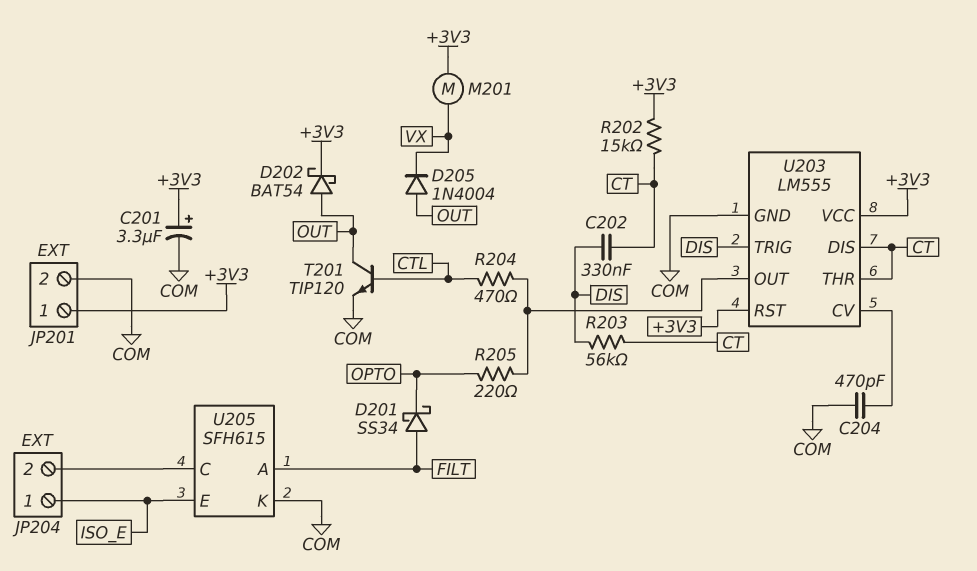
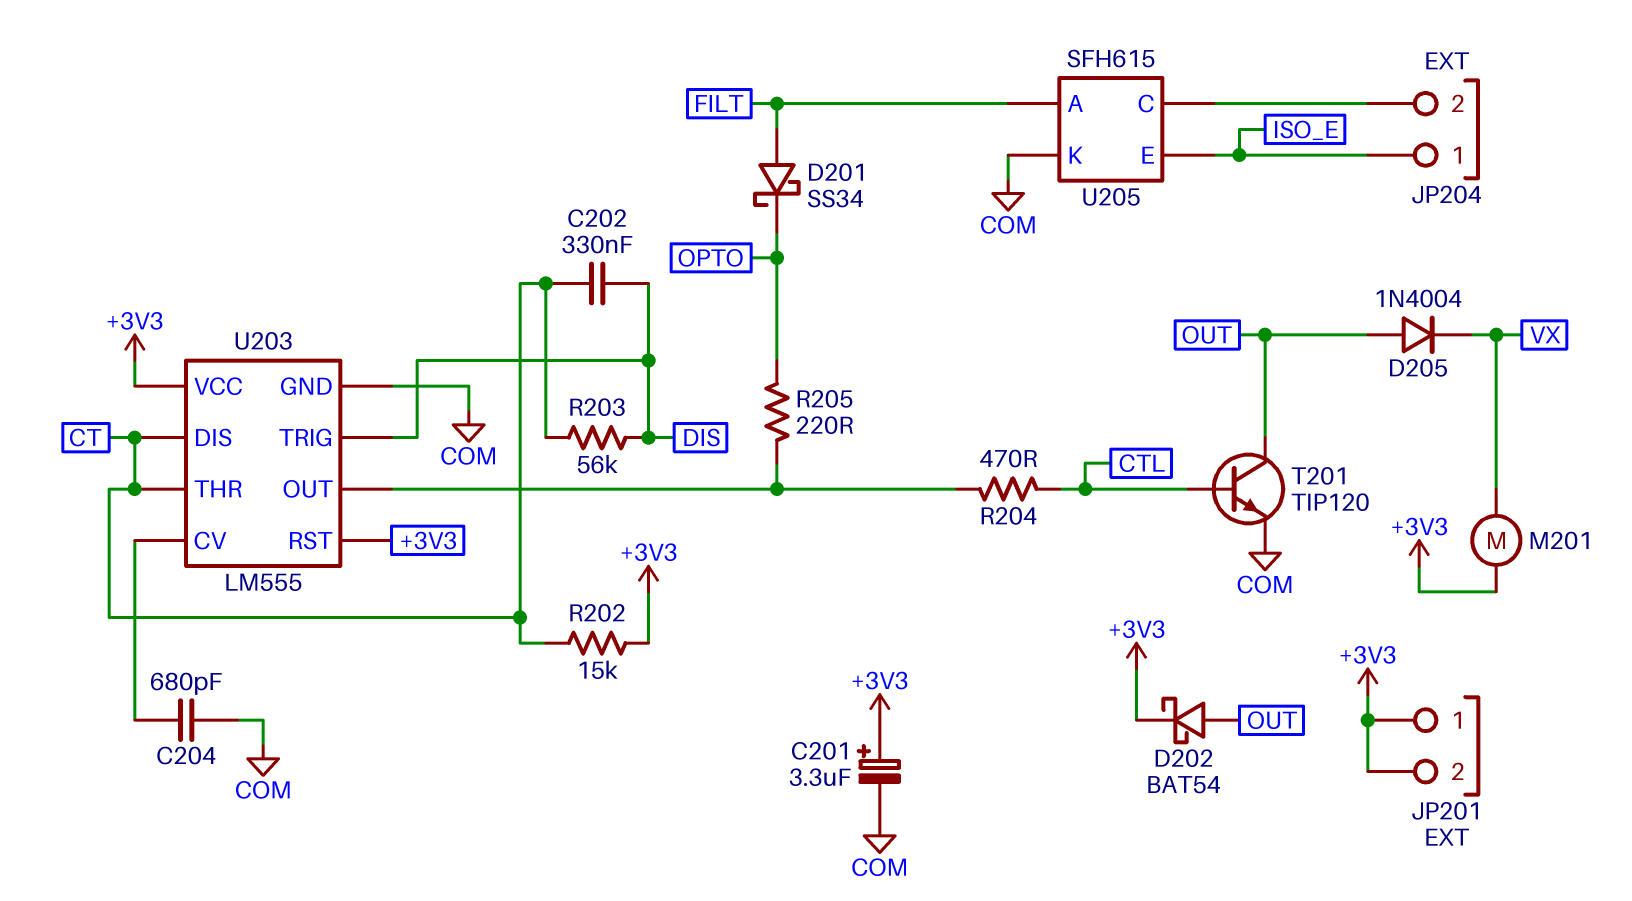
C204: 470pF (COM, U203/CV) -> 680pF (COM, U203/CV)
JP201 pin 2: COM -> +3V3

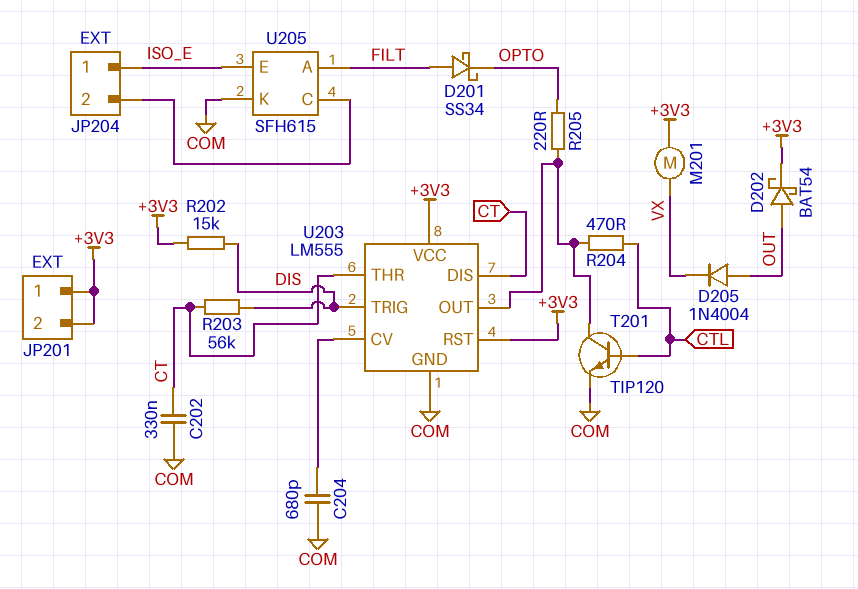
C201: 3.3uF (plus +3V3, minus COM) -> none
C202: 330nF (CT, DIS) -> 330nF (COM, CT)
R202: 15k (+3V3, CT) -> 15k (+3V3, DIS)
T201: NPN TIP120 (B CTL, C OUT, E COM) -> NPN TIP120 (B CTL, C U203/OUT, E COM)

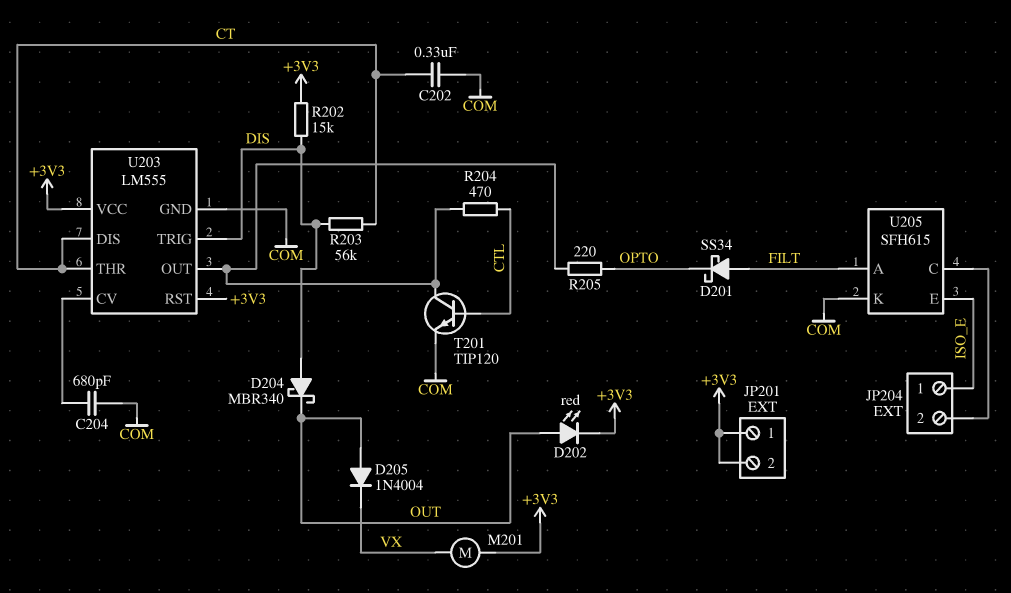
D202: schottky BAT54 (A OUT, K +3V3) -> LED red (A OUT, K +3V3)
D204: none -> schottky MBR340 (A DIS, K OUT)

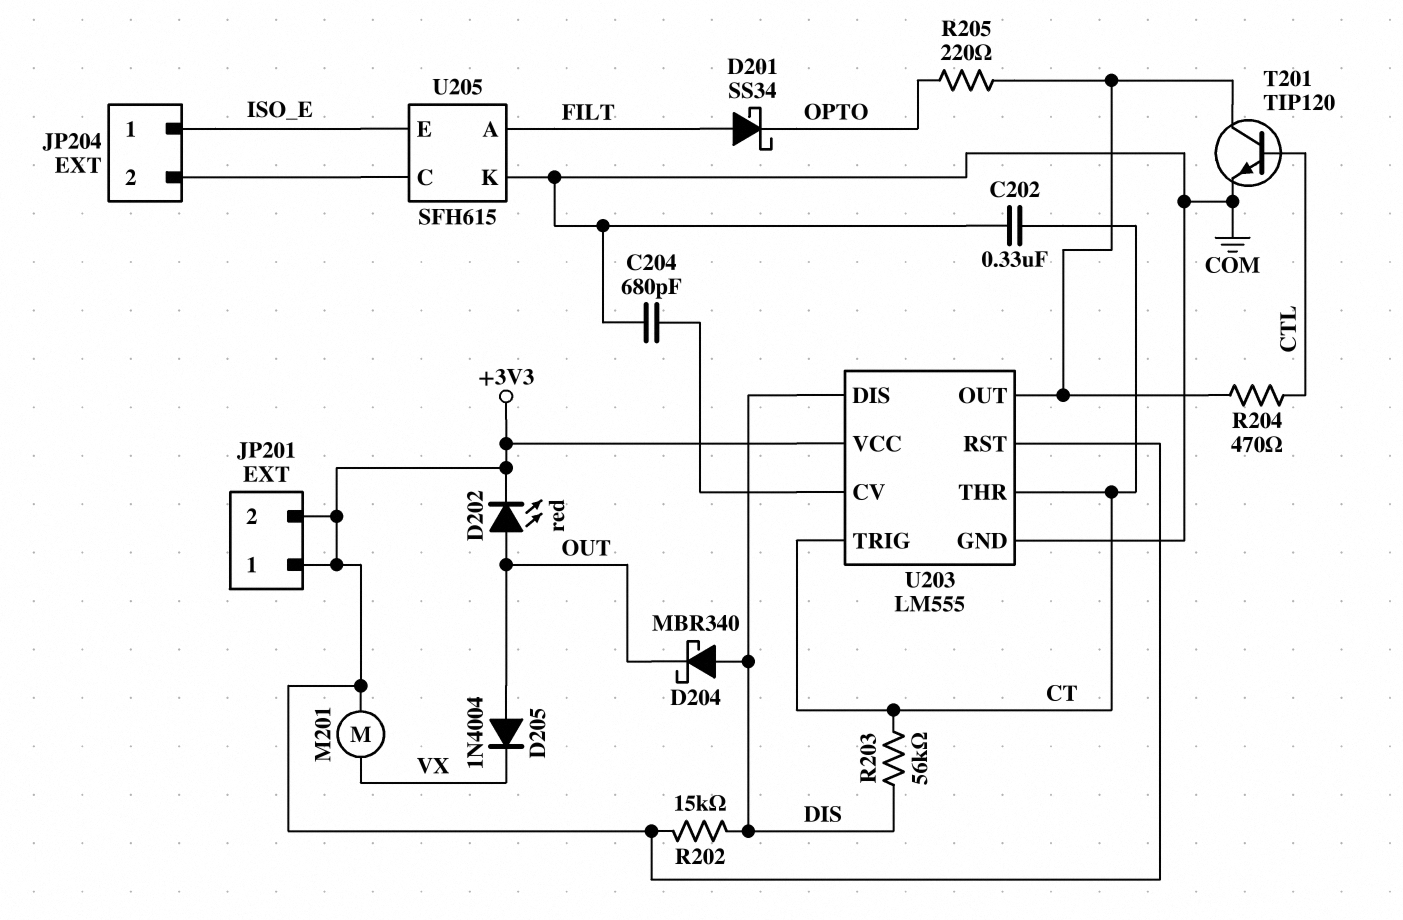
U203 pin DIS: CT -> DIS
U203 pin TRIG: DIS -> CT

